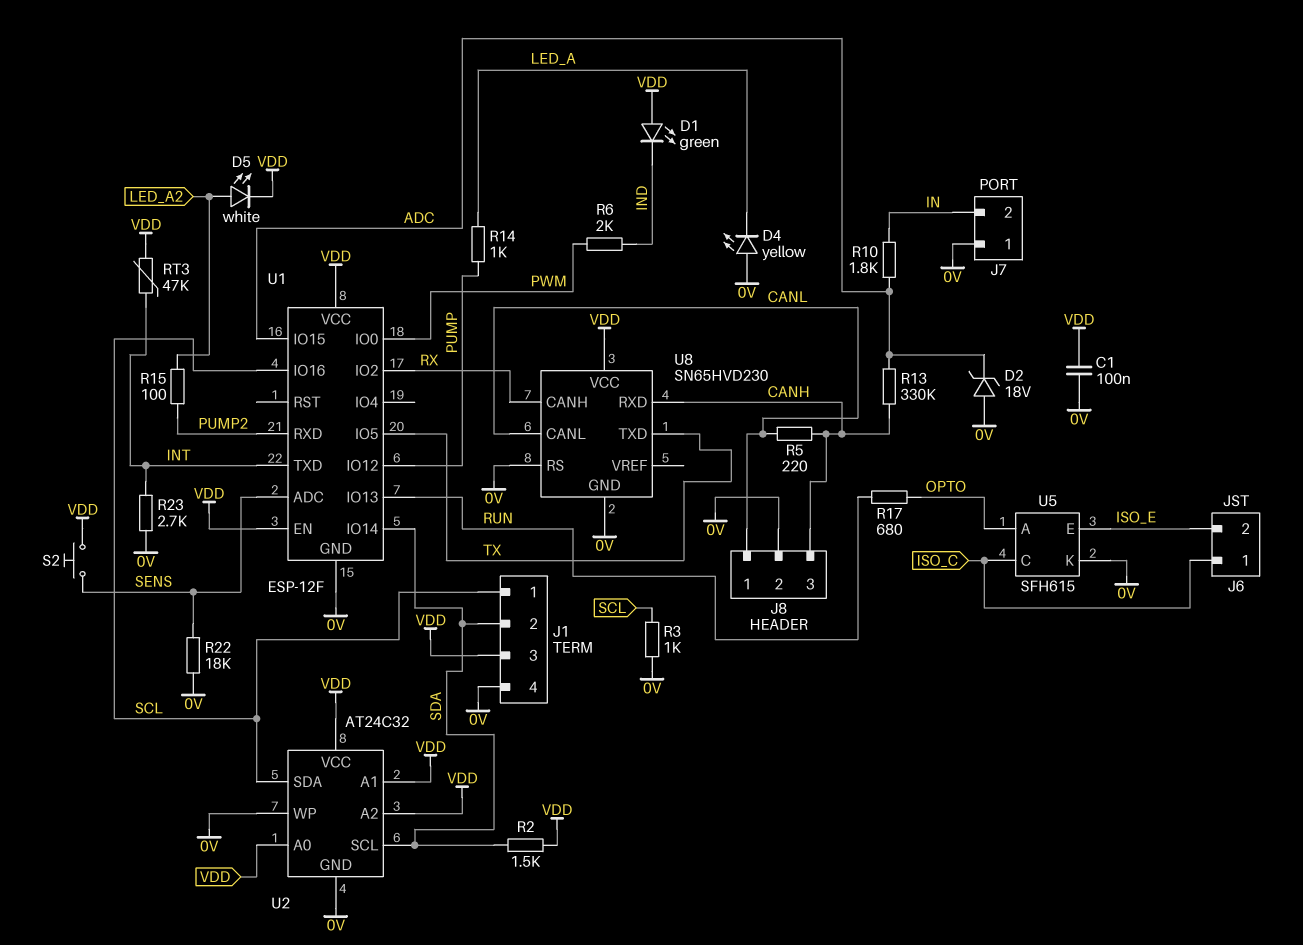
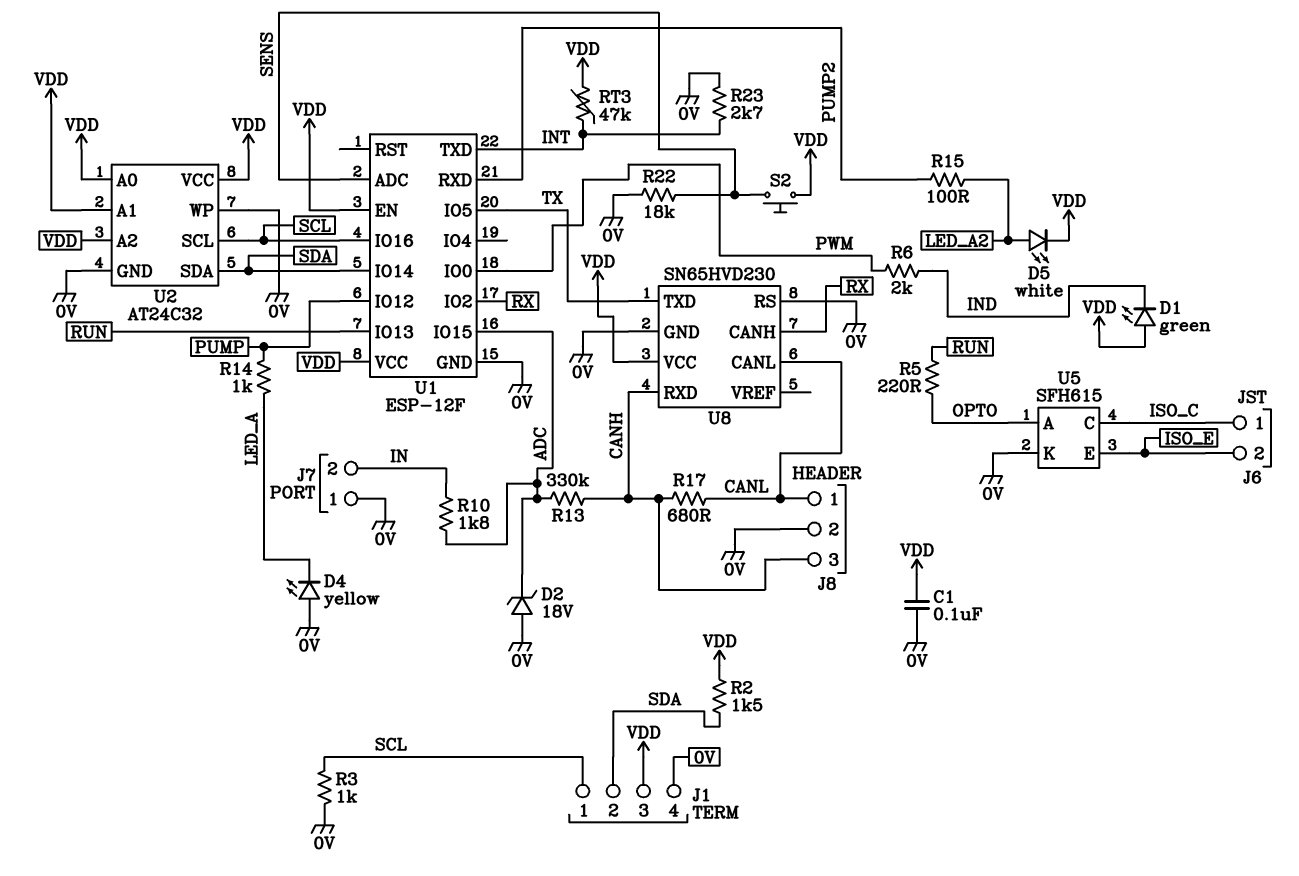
R5: 220 (CANH, CANL) -> 220 (OPTO, RUN)
R17: 680 (OPTO, RUN) -> 680 (CANH, CANL)
U2 pin SCL: SDA -> SCL
U2 pin SDA: SCL -> SDA

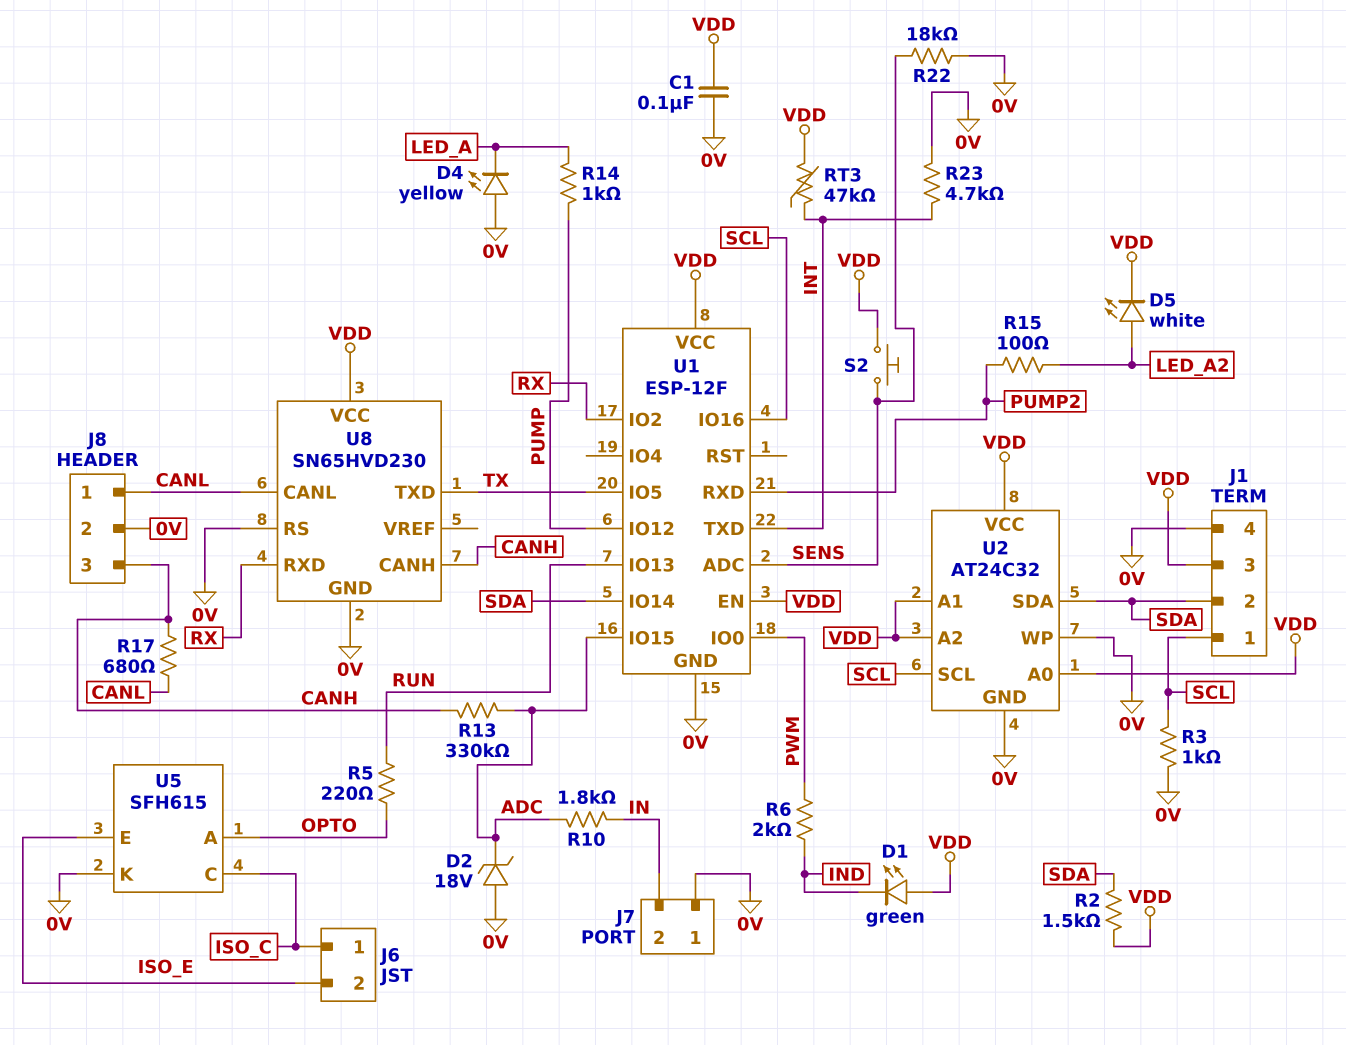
R23: 2.7k (0V, INT) -> 4.7k (0V, INT)
U8 pin CANH: RX -> CANH
U8 pin RXD: CANH -> RX

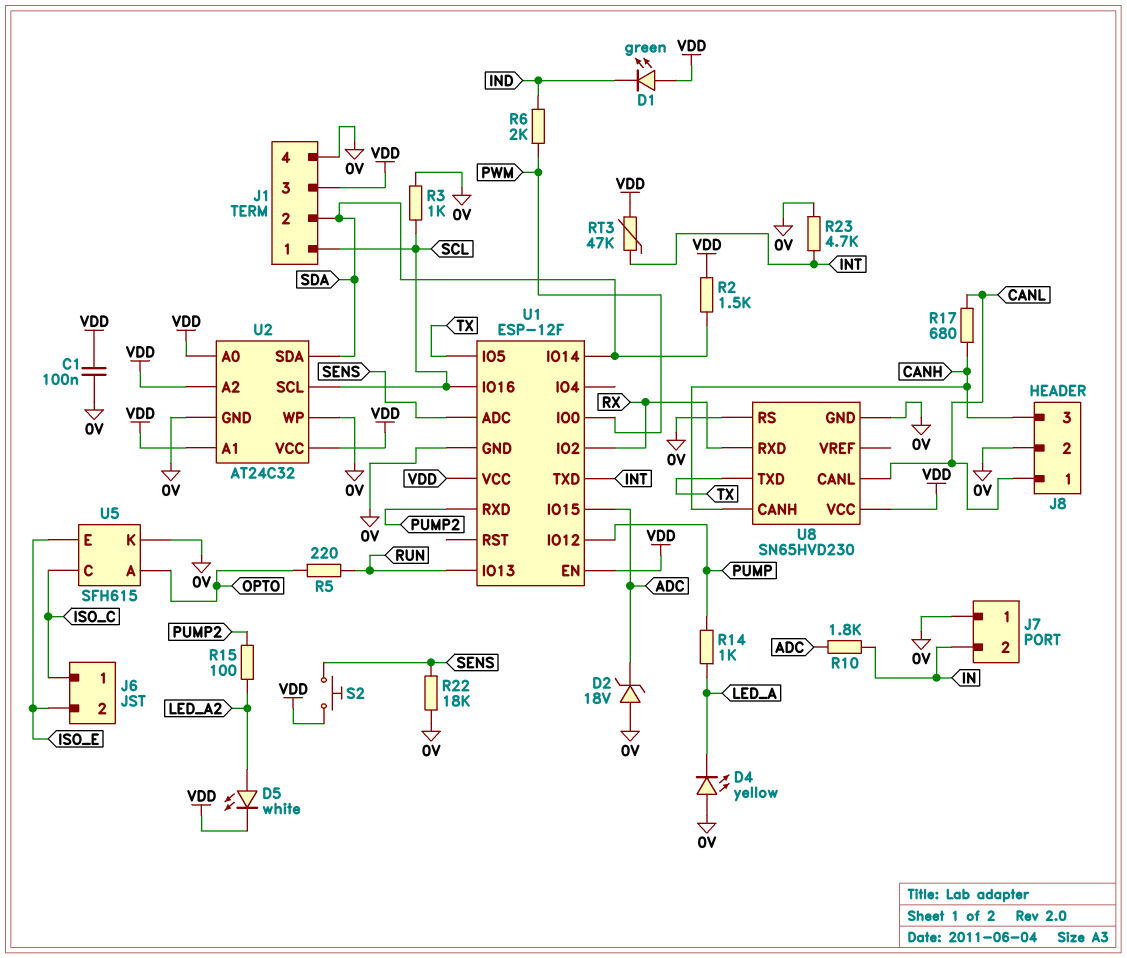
R13: 330k (ADC, CANH) -> none

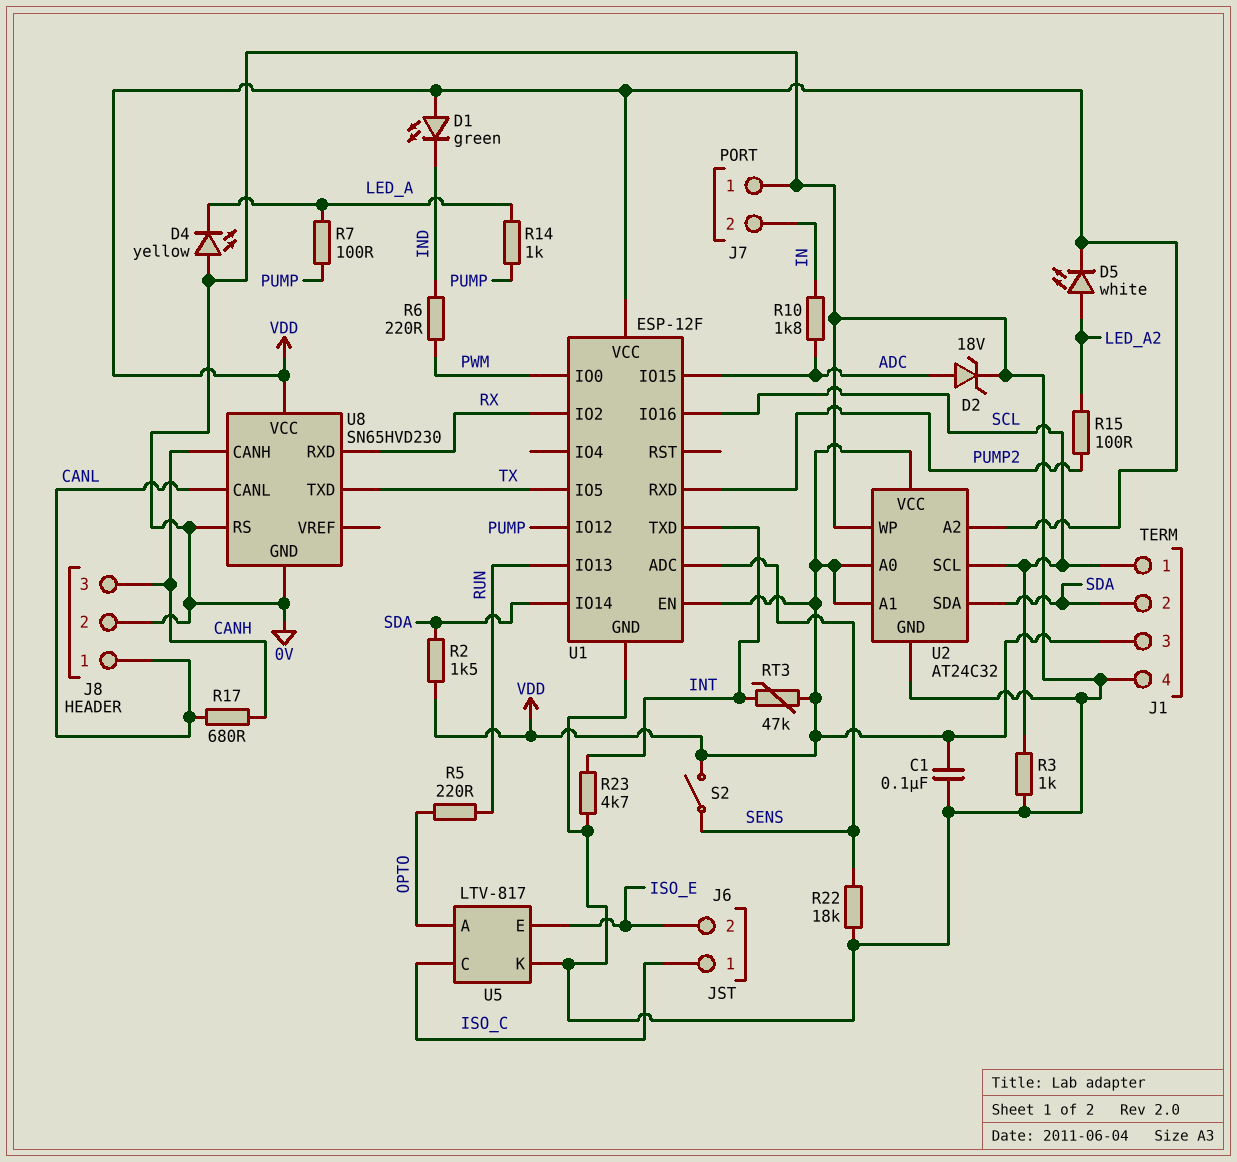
D2: zener 18V (A 0V, K ADC) -> zener 18V (A ADC, K 0V)
R6: 2k (IND, PWM) -> 220 (IND, PWM)
R7: none -> 100 (LED_A, PUMP)
S2: button (SENS, VDD) -> switch (SENS, VDD)
U5: SFH615 -> LTV-817

